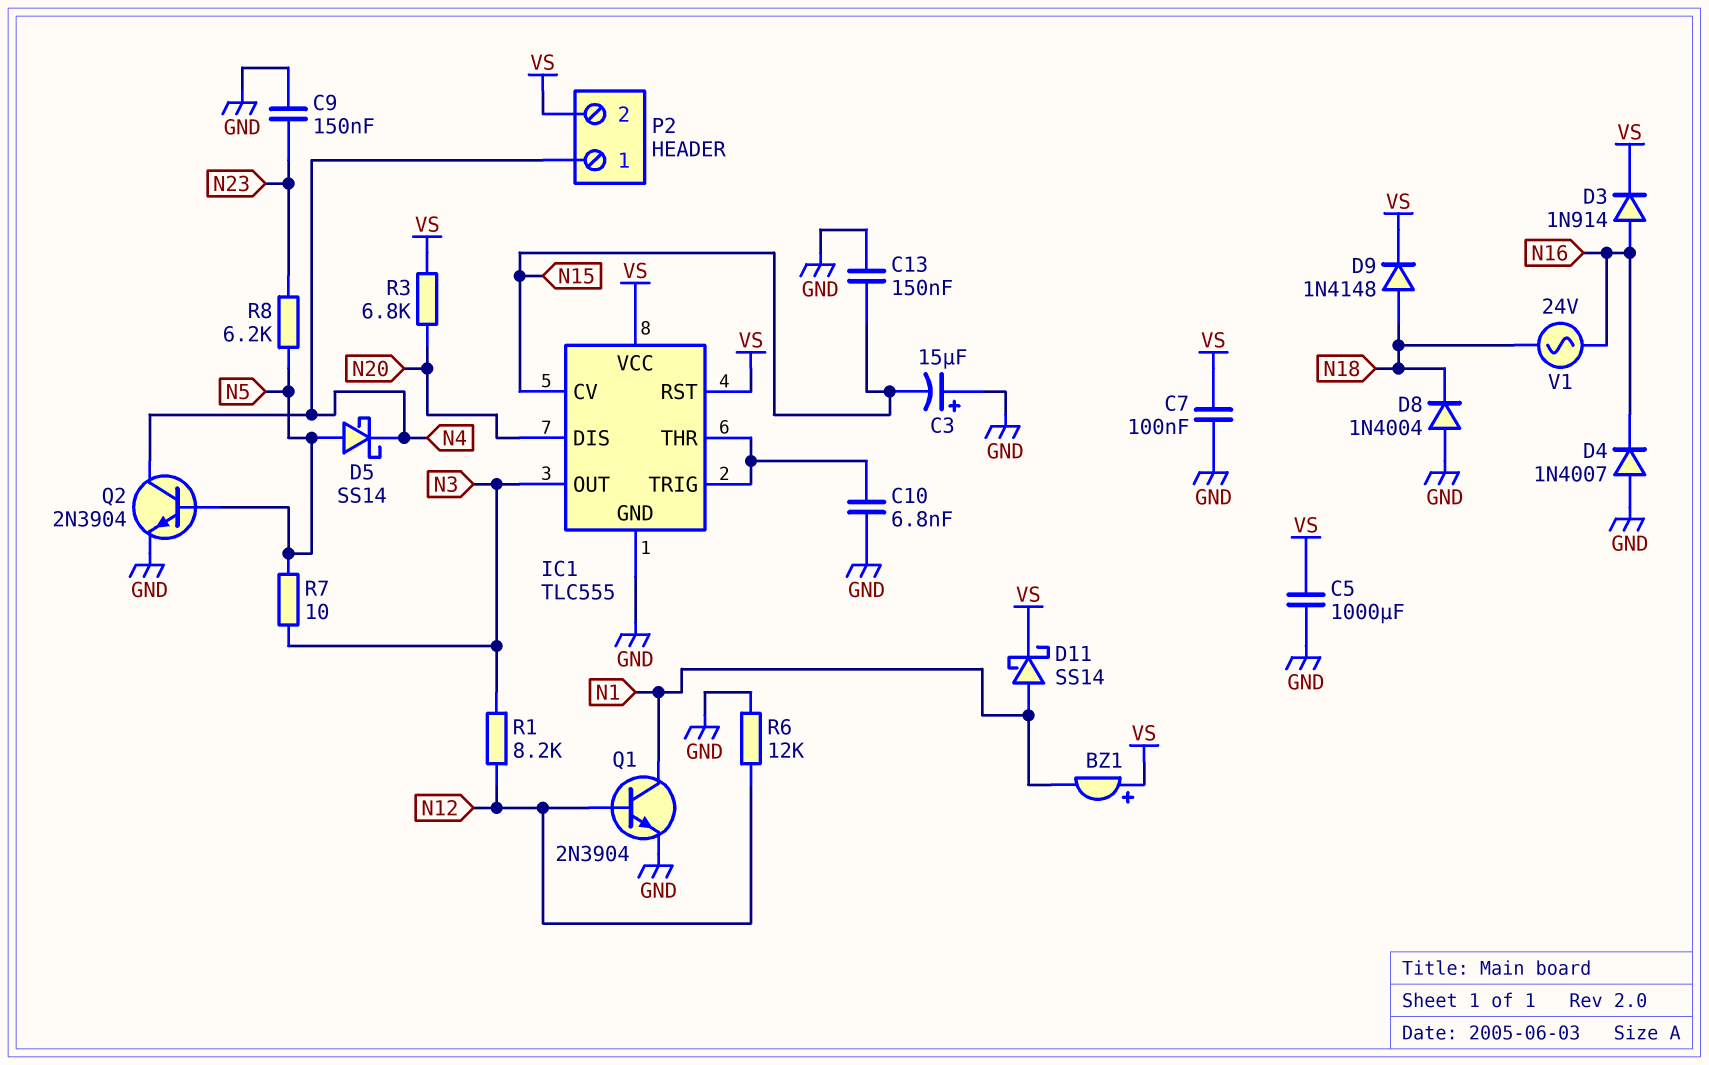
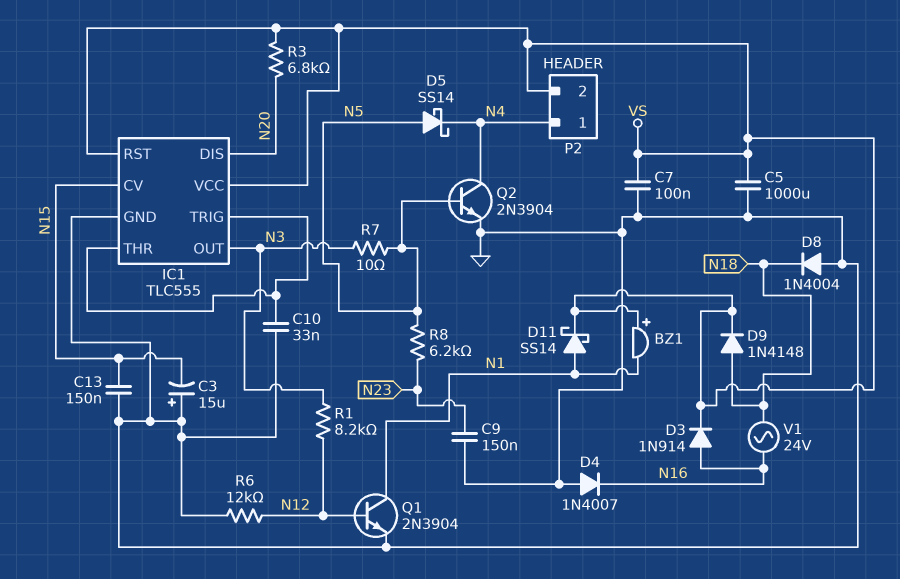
C10: 6.8nF (GND, IC1/THR) -> 33nF (GND, IC1/THR)

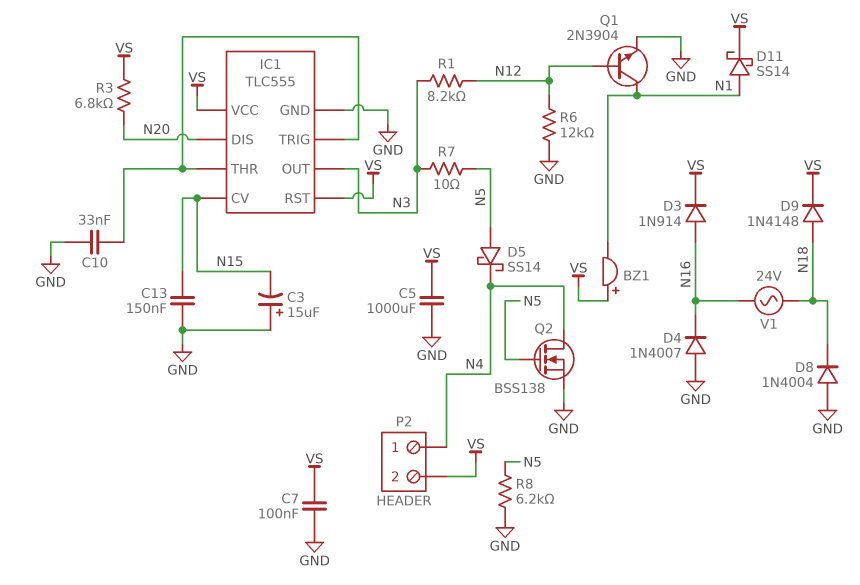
C9: 150nF (GND, N23) -> none
Q2: NPN 2N3904 (B N5, C N4, E GND) -> NMOS BSS138 (G N5, D N4, S GND)
R8: 6.2k (N5, N23) -> 6.2k (GND, N5)

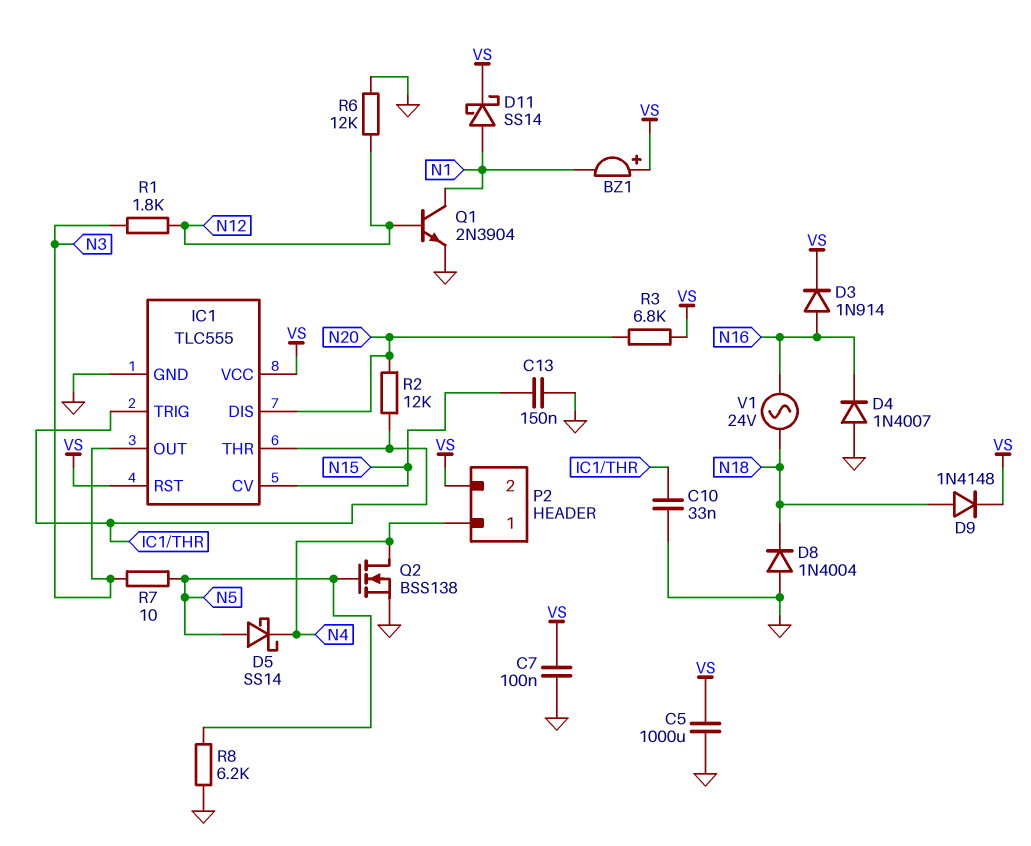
C3: 15uF (plus GND, minus N15) -> none
R1: 8.2k (N3, N12) -> 1.8k (N3, N12)
R2: none -> 12k (IC1/THR, N20)

